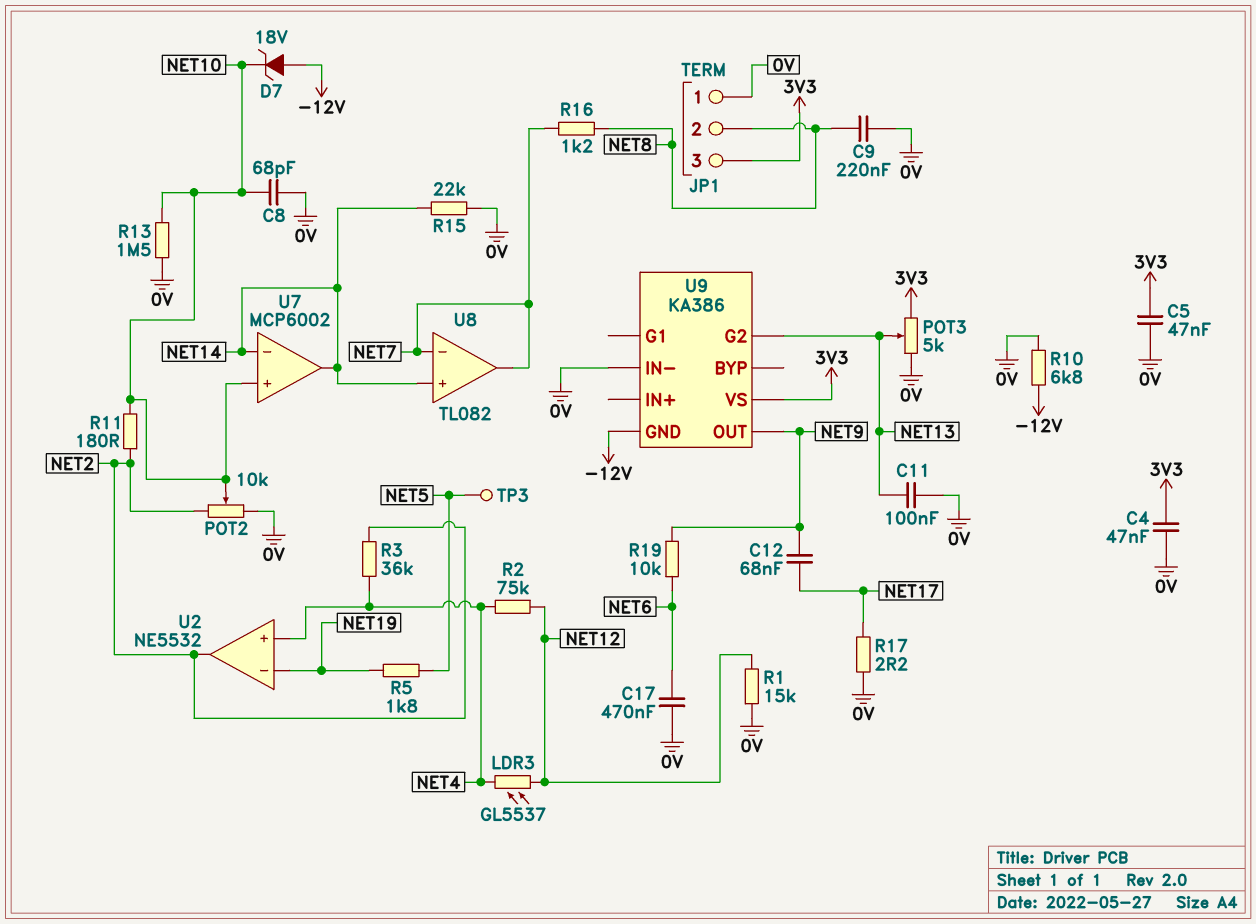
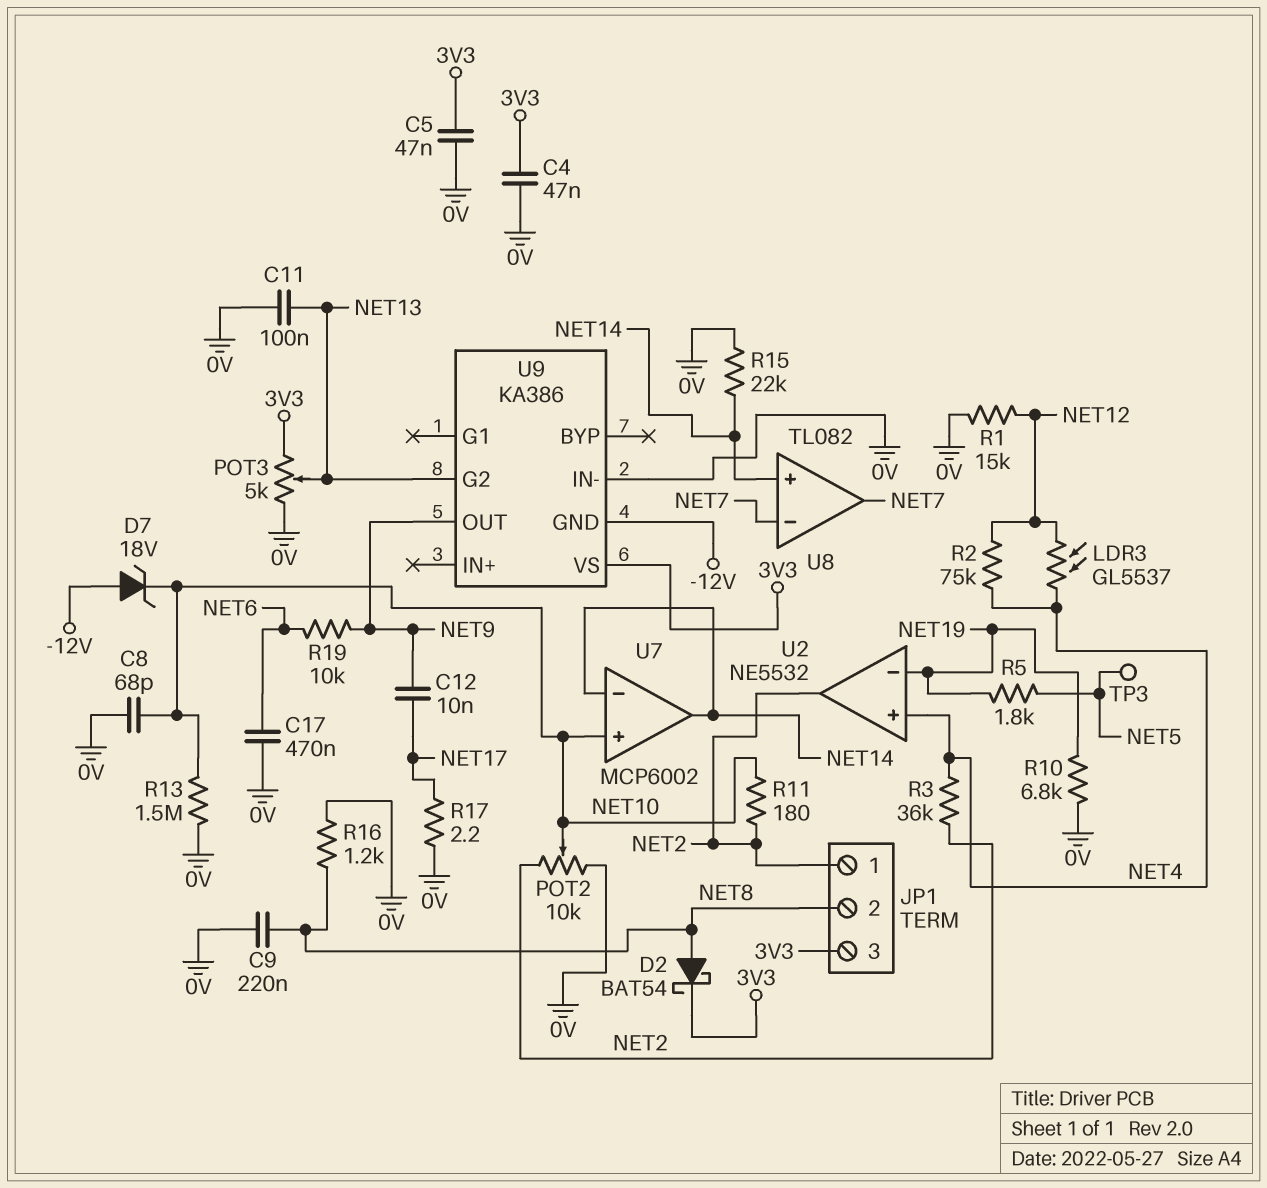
C12: 68nF (NET9, NET17) -> 10nF (NET9, NET17)
D2: none -> schottky BAT54 (A NET8, K 3V3)
JP1 pin 1: 0V -> NET2
R10: 6.8k (-12V, 0V) -> 6.8k (0V, NET19)
R16: 1.2k (NET7, NET8) -> 1.2k (0V, NET8)

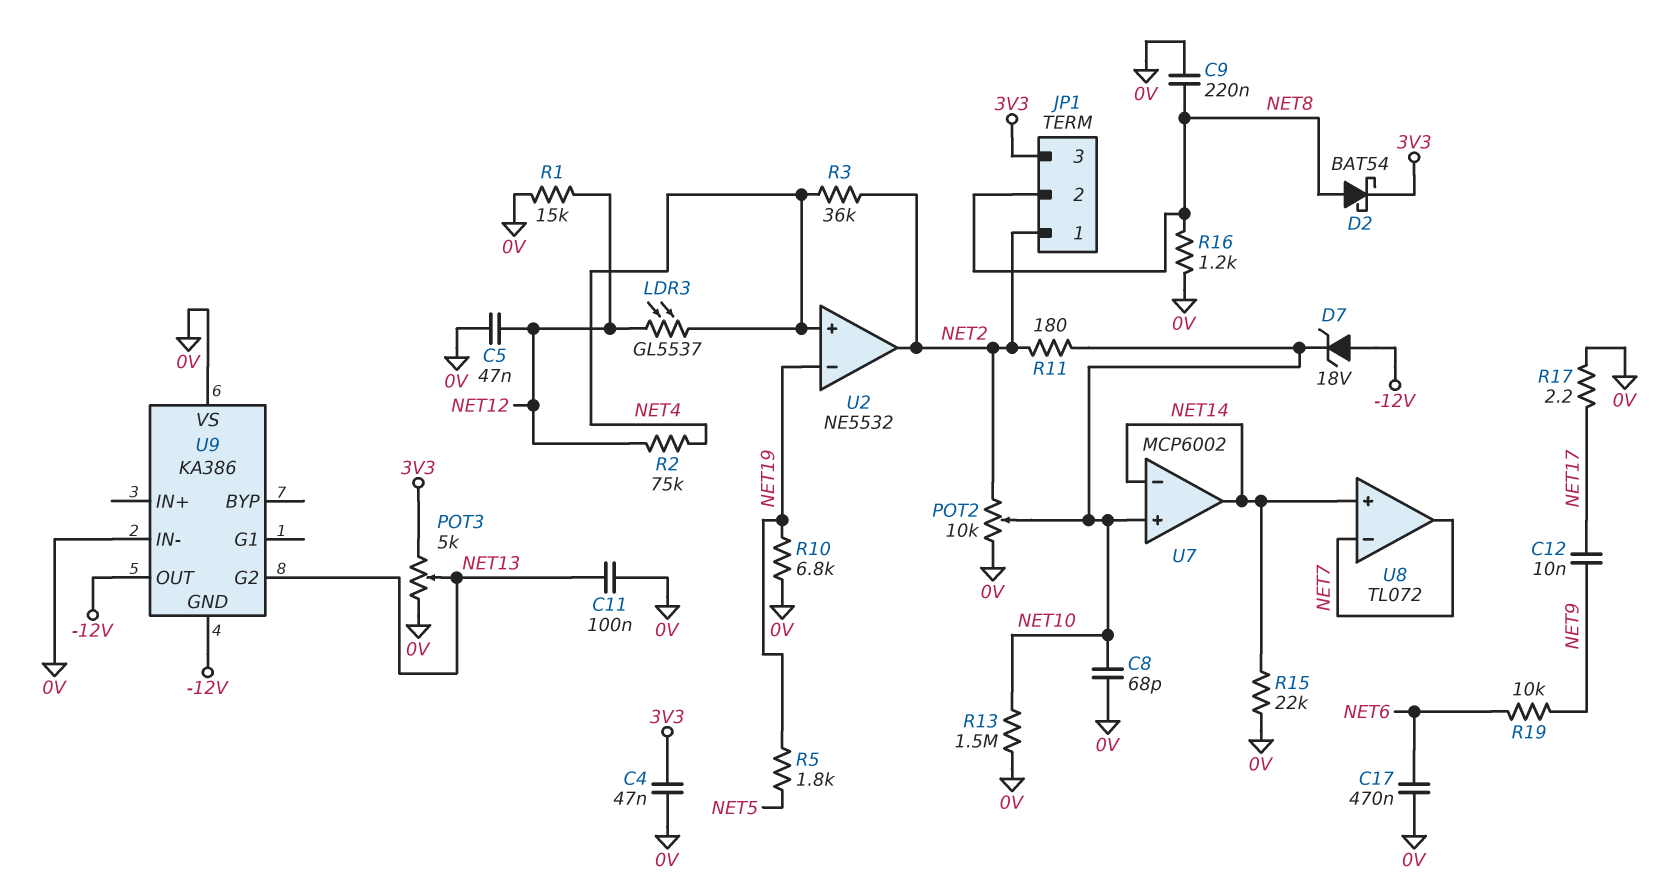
C5: 47nF (0V, 3V3) -> 47nF (0V, NET12)
TP3: test point (NET5) -> none
U8: TL082 -> TL072
U9 pin OUT: NET9 -> -12V
U9 pin VS: 3V3 -> 0V

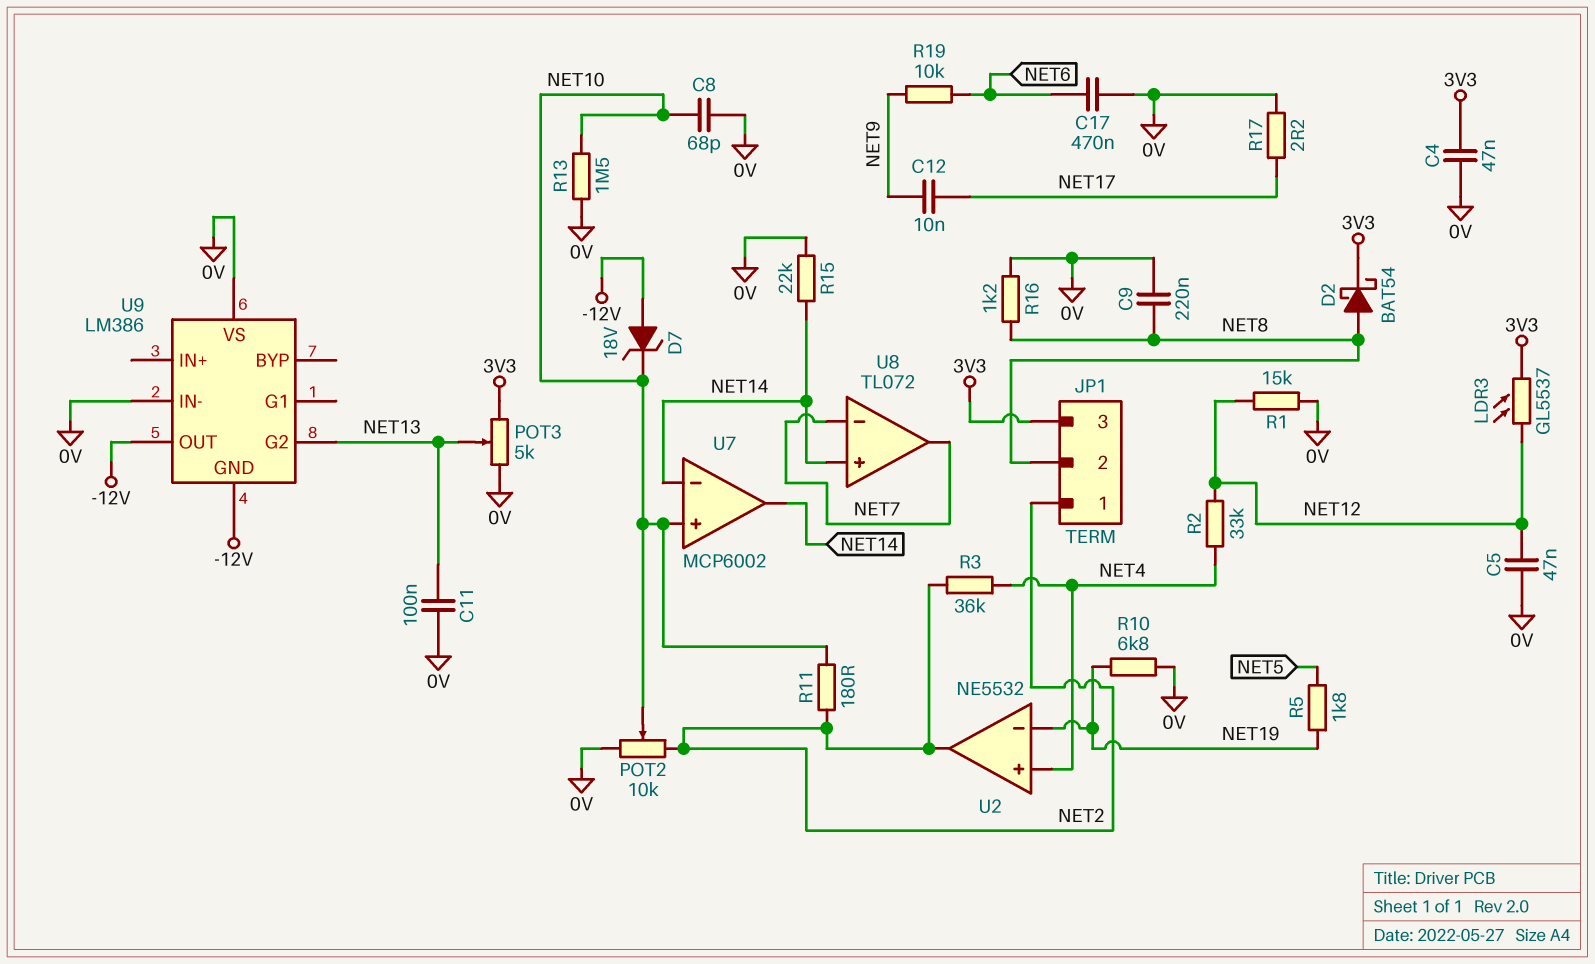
LDR3: GL5537 (NET4, NET12) -> GL5537 (3V3, NET12)
R2: 75k (NET4, NET12) -> 33k (NET4, NET12)
U9: KA386 -> LM386

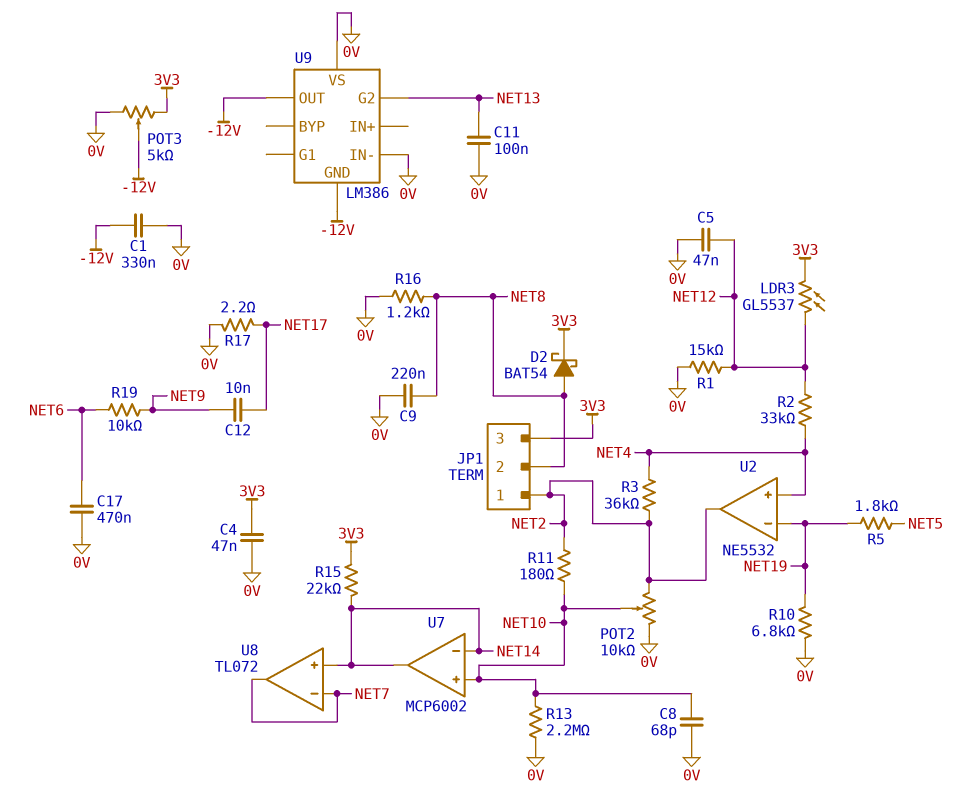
C1: none -> 330nF (-12V, 0V)
D7: zener 18V (A -12V, K NET10) -> none
POT3: 5k (0V, 3V3, wiper NET13) -> 5k (0V, 3V3, wiper -12V)
R13: 1.5M (0V, NET10) -> 2.2M (0V, NET10)
R15: 22k (0V, NET14) -> 22k (3V3, NET14)

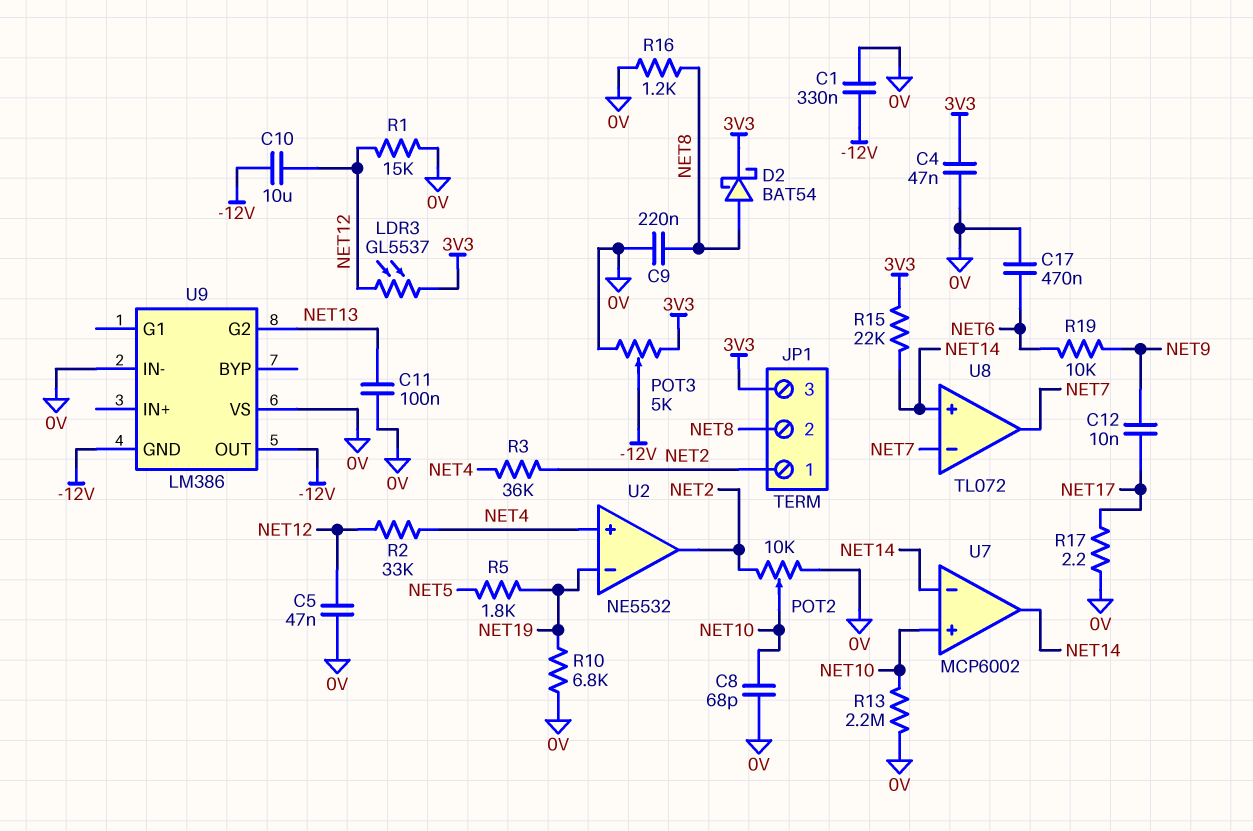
C10: none -> 10uF (-12V, NET12)
R11: 180 (NET2, NET10) -> none

